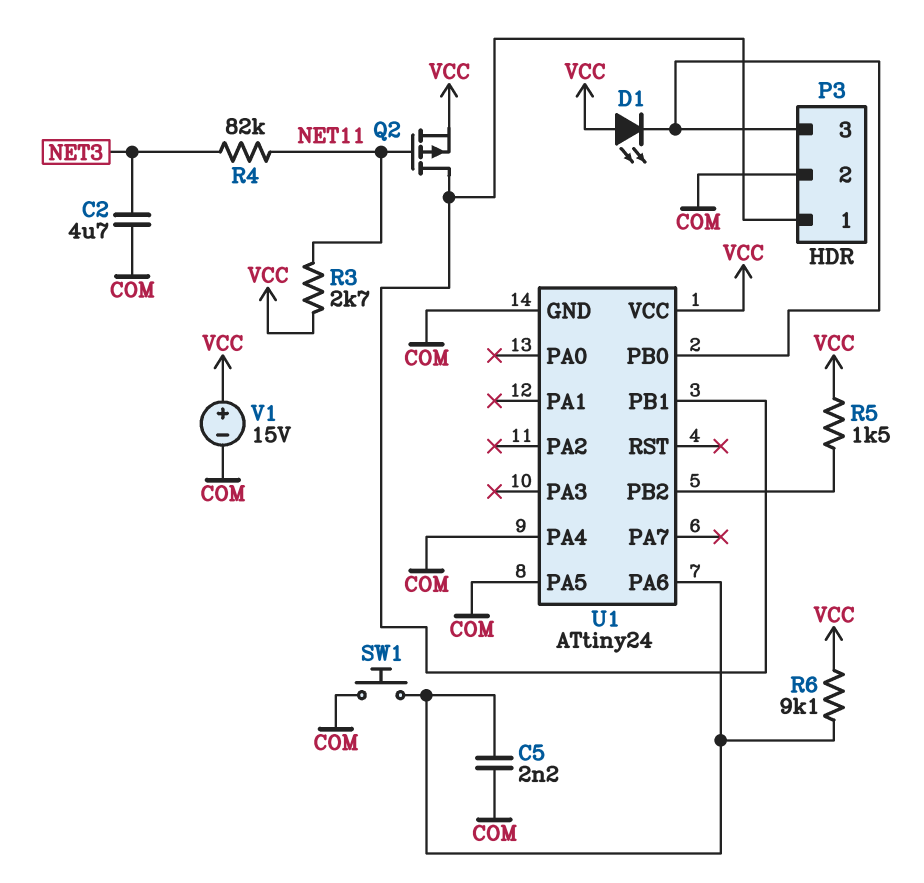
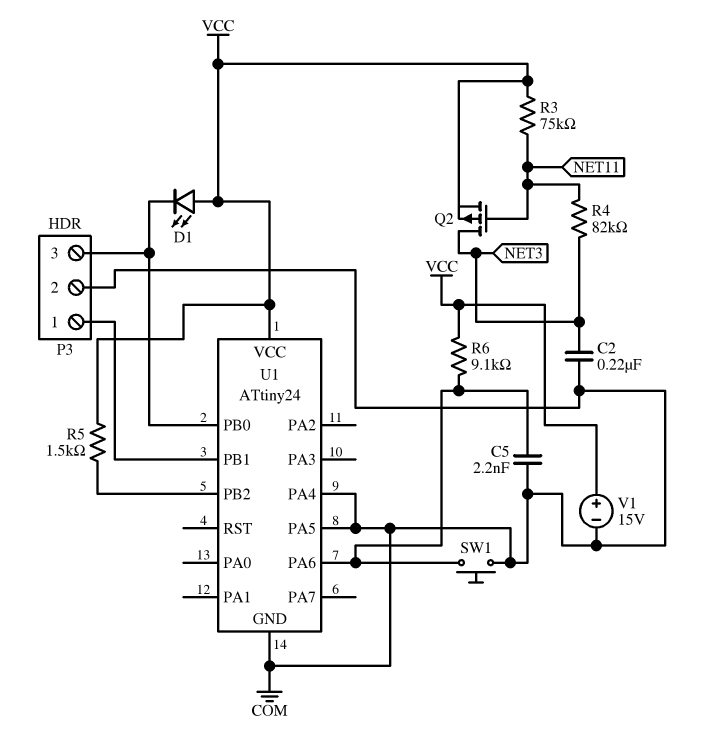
C2: 4.7uF (COM, NET3) -> 220nF (COM, NET3)
Q2: PMOS (G NET11, D P3/1, S VCC) -> PMOS (G NET11, D NET3, S VCC)
R3: 2.7k (NET11, VCC) -> 75k (NET11, VCC)

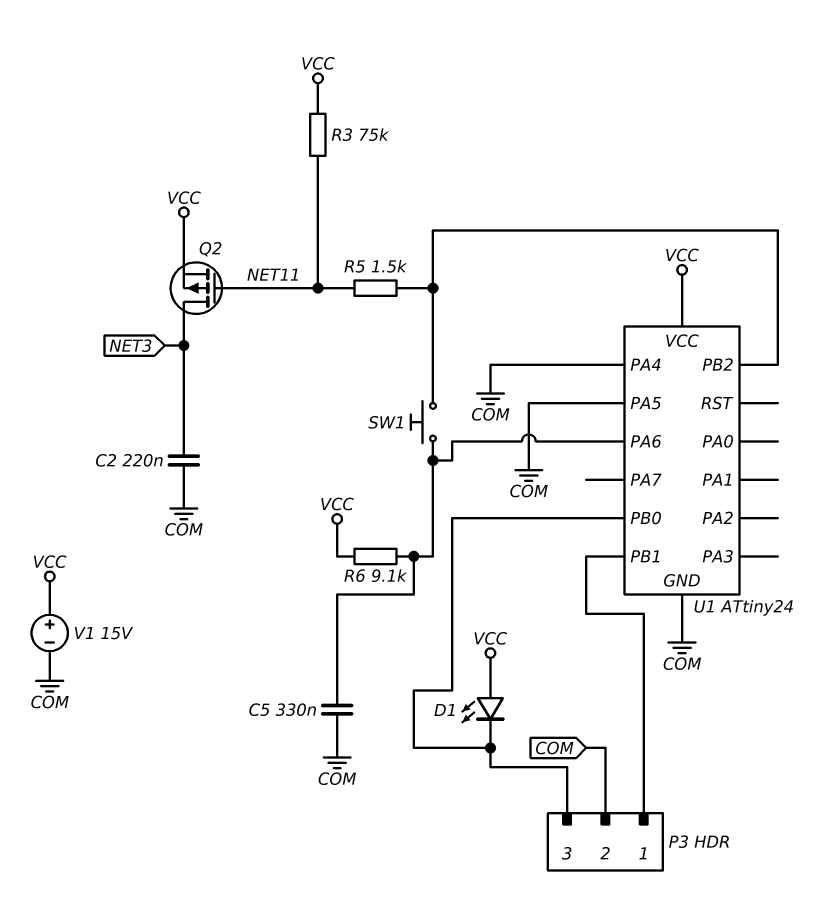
C5: 2.2nF (COM, U1/PA6) -> 330nF (COM, U1/PA6)
R4: 82k (NET3, NET11) -> none
R5: 1.5k (U1/PB2, VCC) -> 1.5k (NET11, U1/PB2)
SW1: button (COM, U1/PA6) -> button (U1/PA6, U1/PB2)

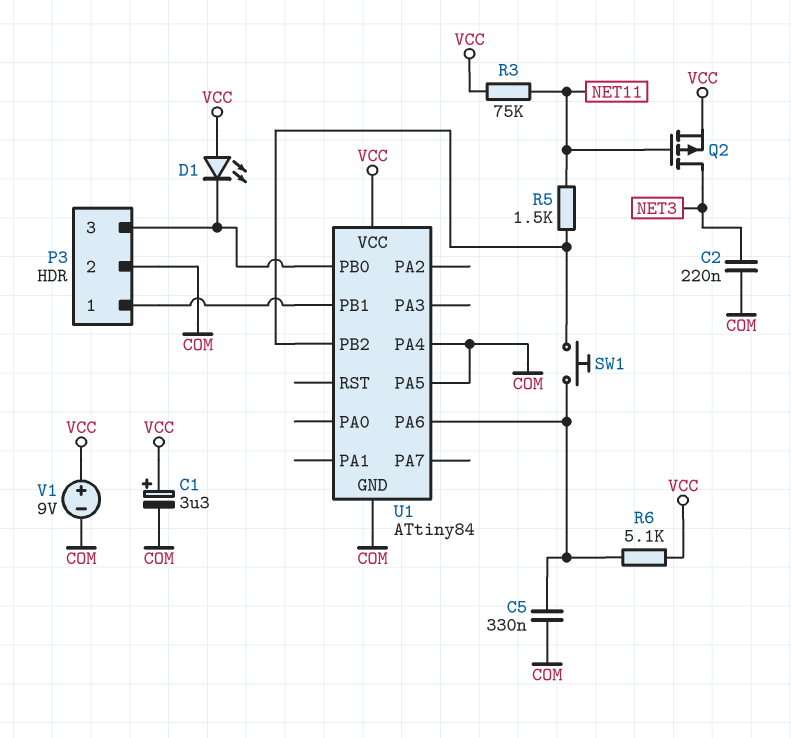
C1: none -> 3.3uF (plus VCC, minus COM)
R6: 9.1k (U1/PA6, VCC) -> 5.1k (U1/PA6, VCC)
U1: ATtiny24 -> ATtiny84
V1: 15V (plus VCC, minus COM) -> 9V (plus VCC, minus COM)

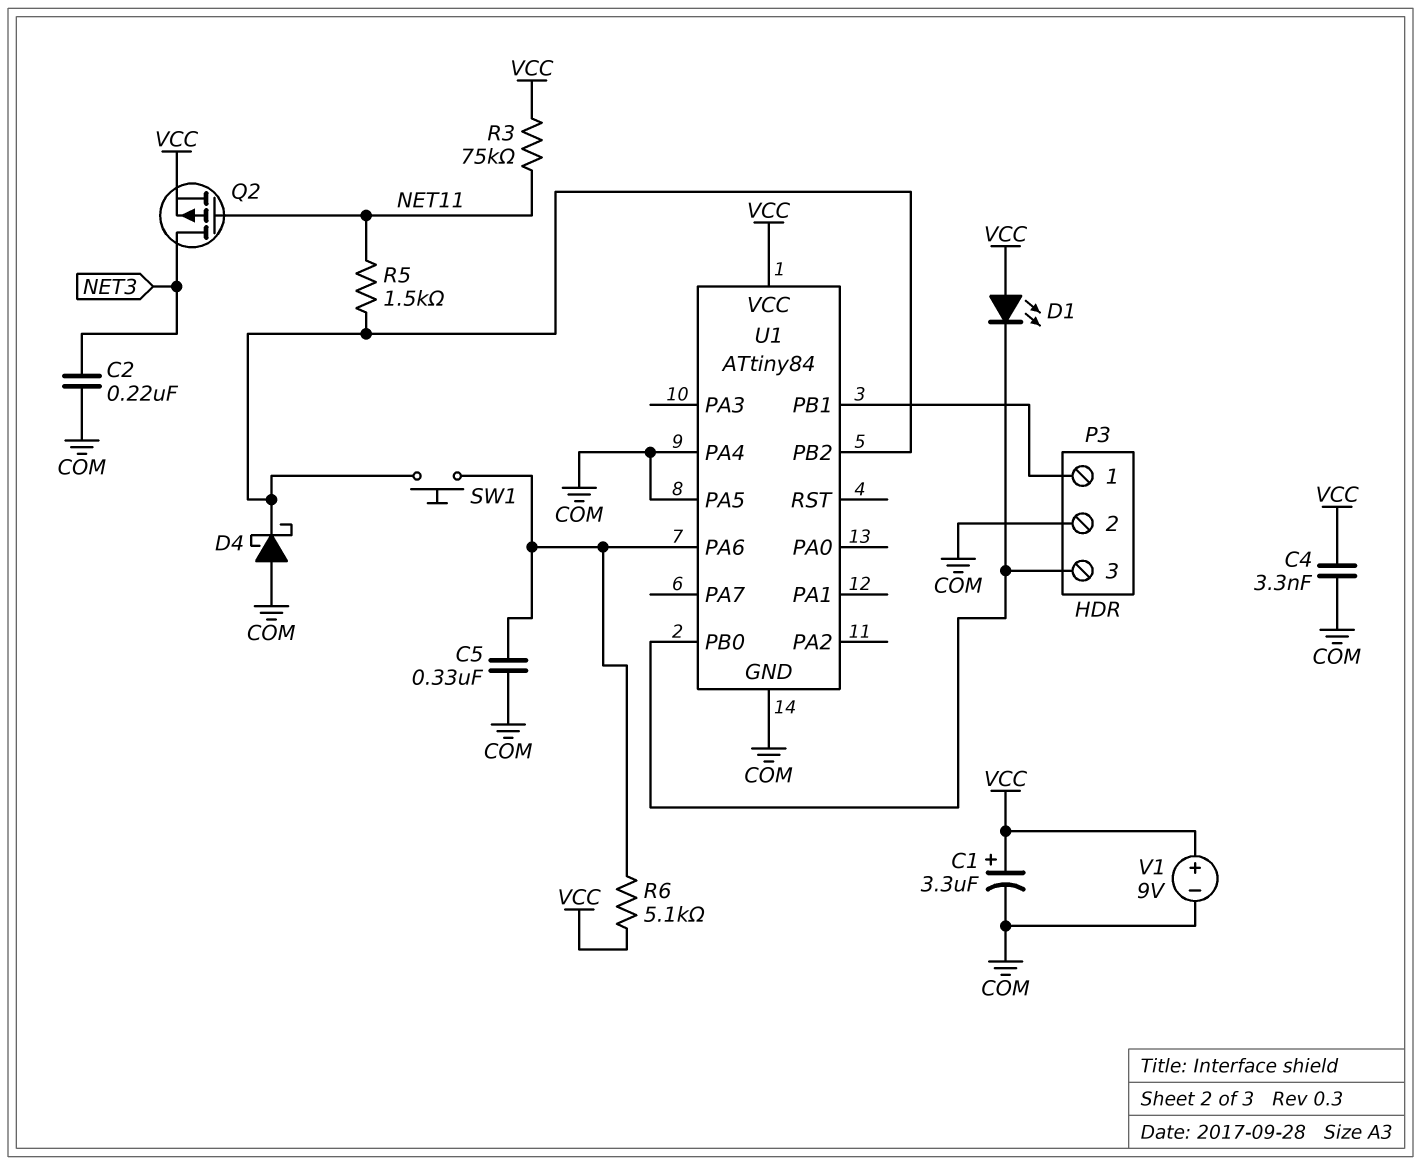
C4: none -> 3.3nF (COM, VCC)
D4: none -> schottky (A COM, K U1/PB2)

